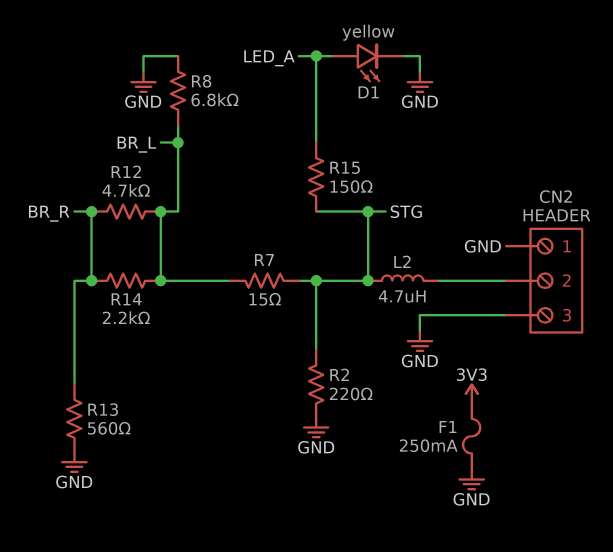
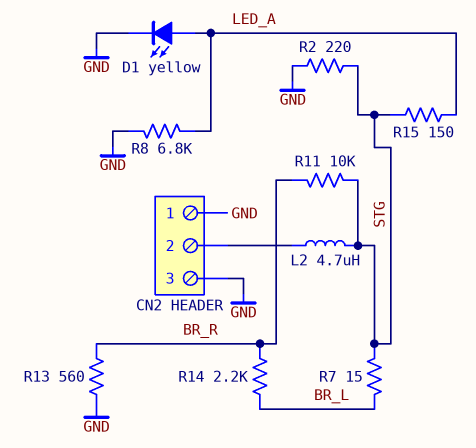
F1: 250mA (3V3, GND) -> none
R8: 6.8k (BR_L, GND) -> 6.8k (GND, LED_A)
R11: none -> 10k (BR_R, STG)
R12: 4.7k (BR_L, BR_R) -> none

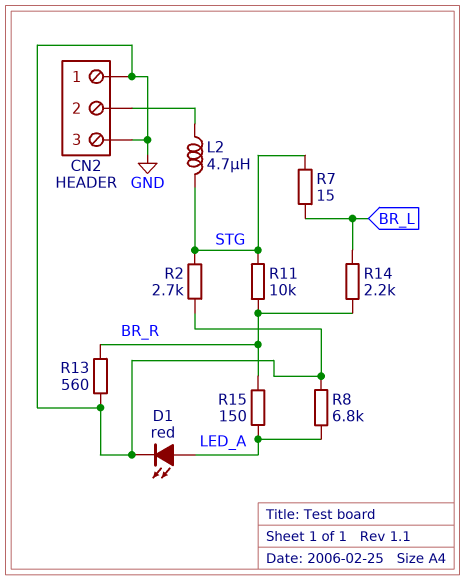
D1: LED yellow (A LED_A, K GND) -> LED red (A LED_A, K GND)
R2: 220 (GND, STG) -> 2.7k (GND, STG)
R15: 150 (LED_A, STG) -> 150 (BR_R, LED_A)

